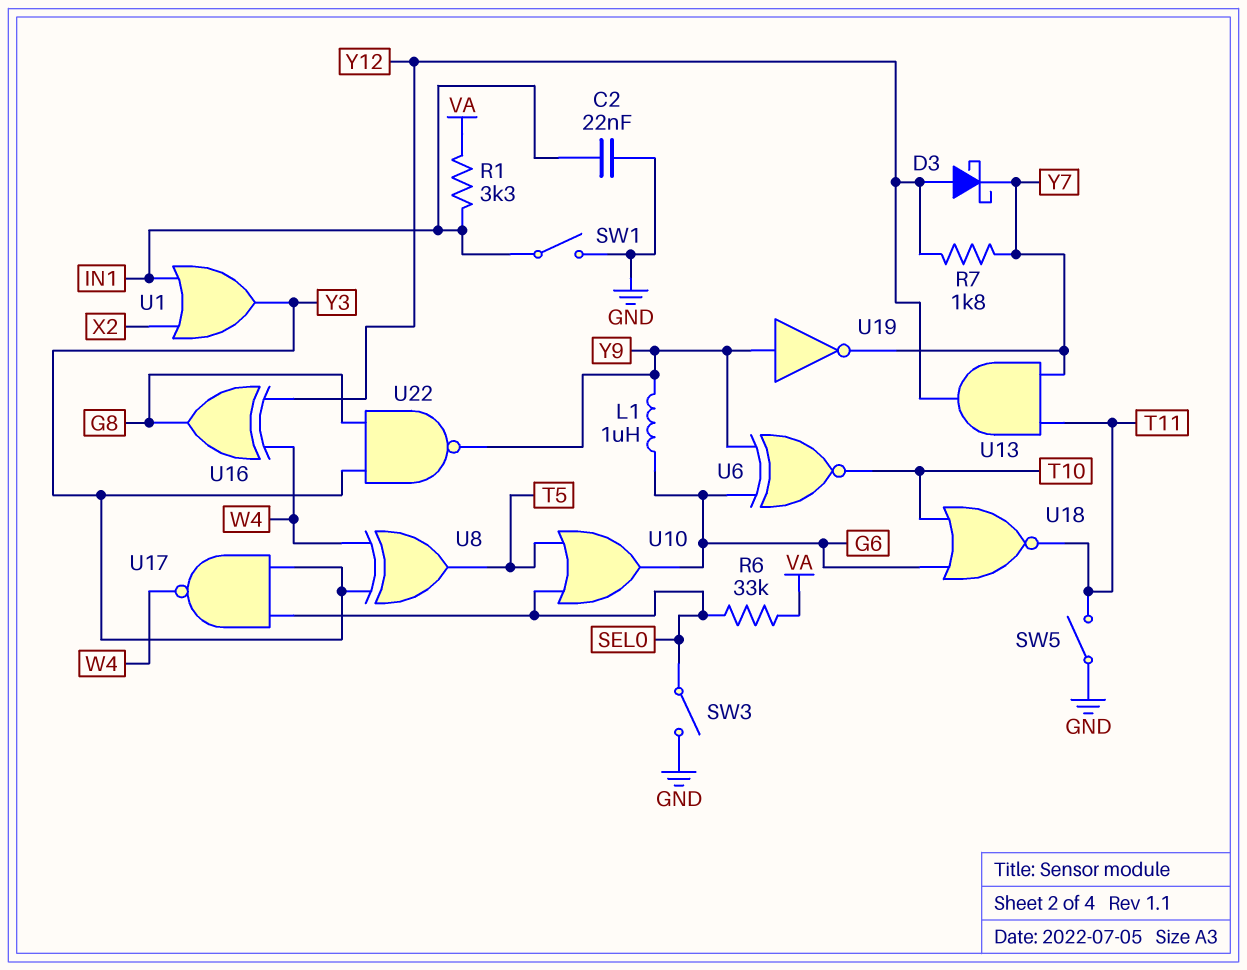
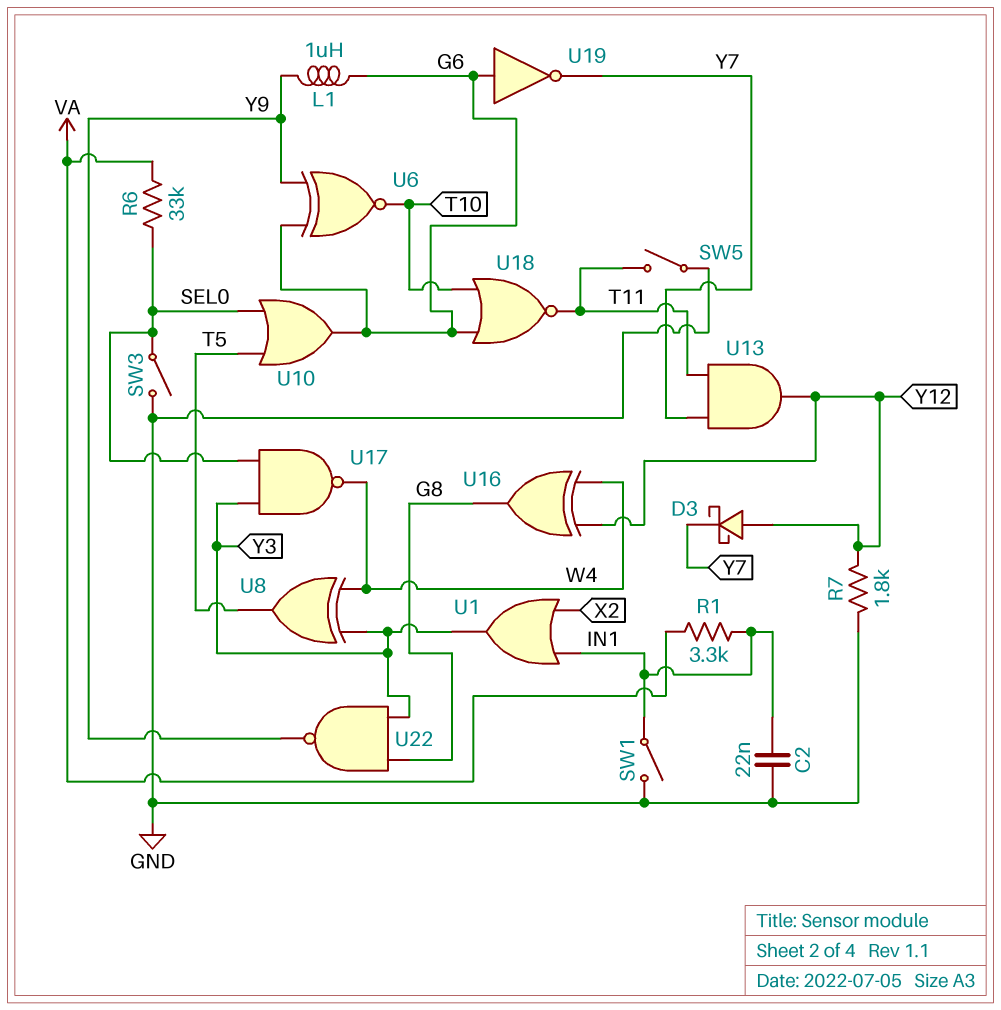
R7: 1.8k (Y7, Y12) -> 1.8k (GND, Y12)
U19: NOT (in Y9, out Y7) -> NOT (in G6, out Y7)

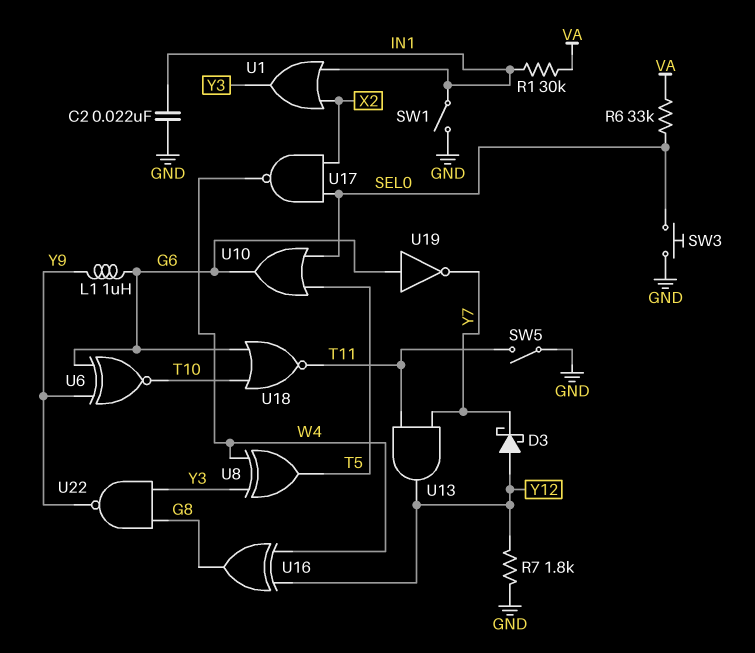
R1: 3.3k (IN1, VA) -> 30k (IN1, VA)
SW3: switch (GND, SEL0) -> button (GND, SEL0)
U17: NAND (in SEL0, in Y3, out W4) -> NAND (in SEL0, in X2, out W4)

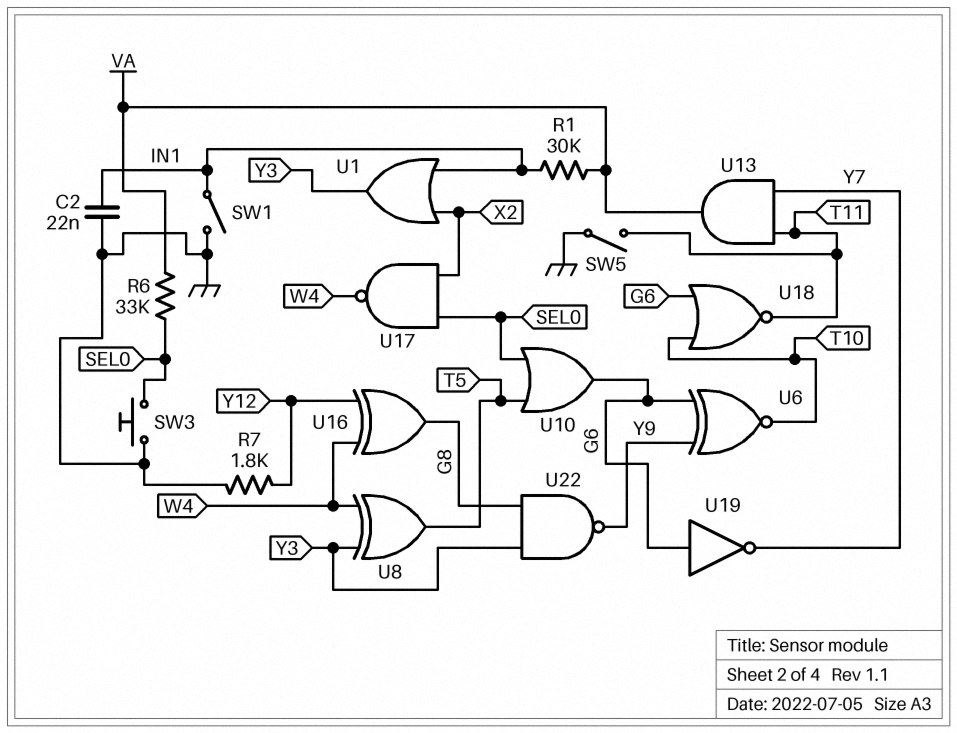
D3: schottky (A Y12, K Y7) -> none
L1: 1uH (G6, Y9) -> none
U13: AND (in T11, in Y7, out Y12) -> AND (in T11, in Y7, out VA)

